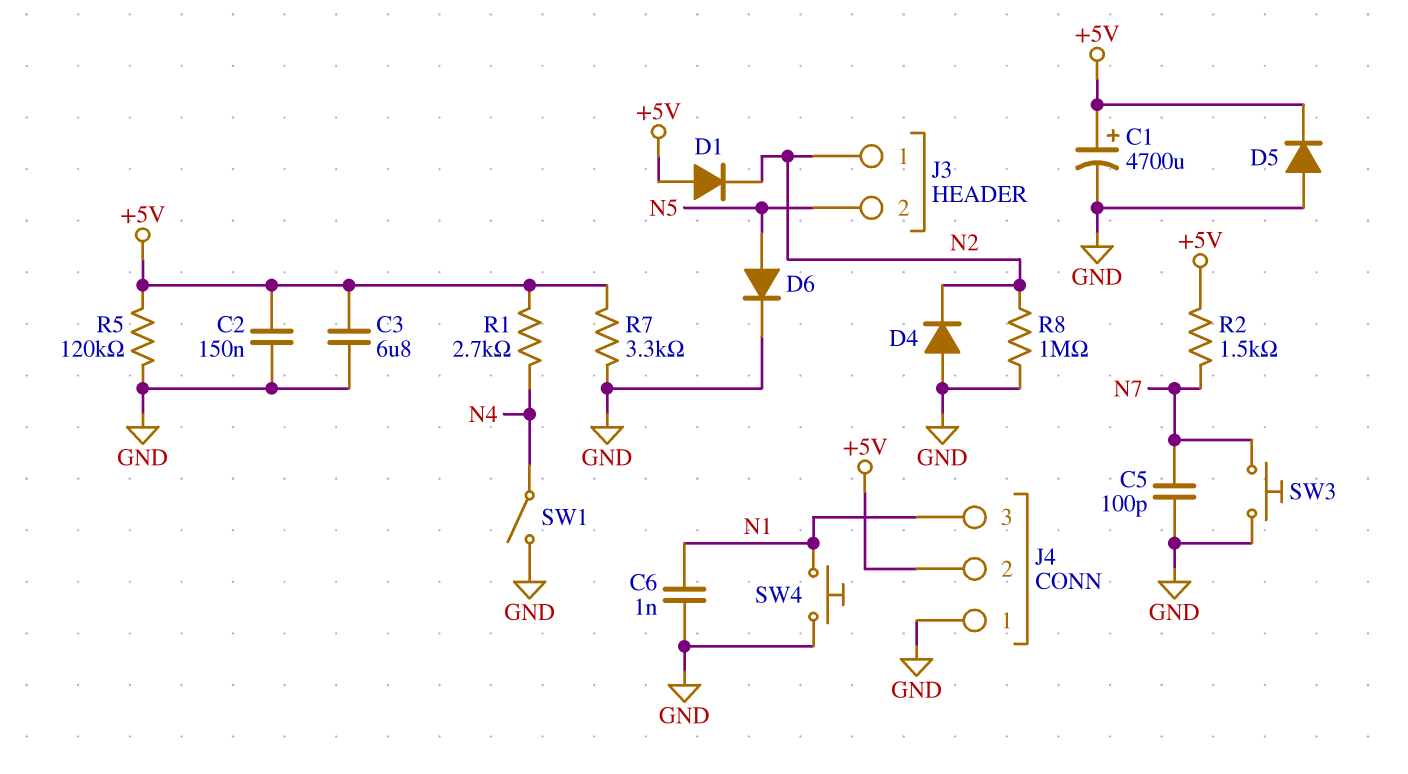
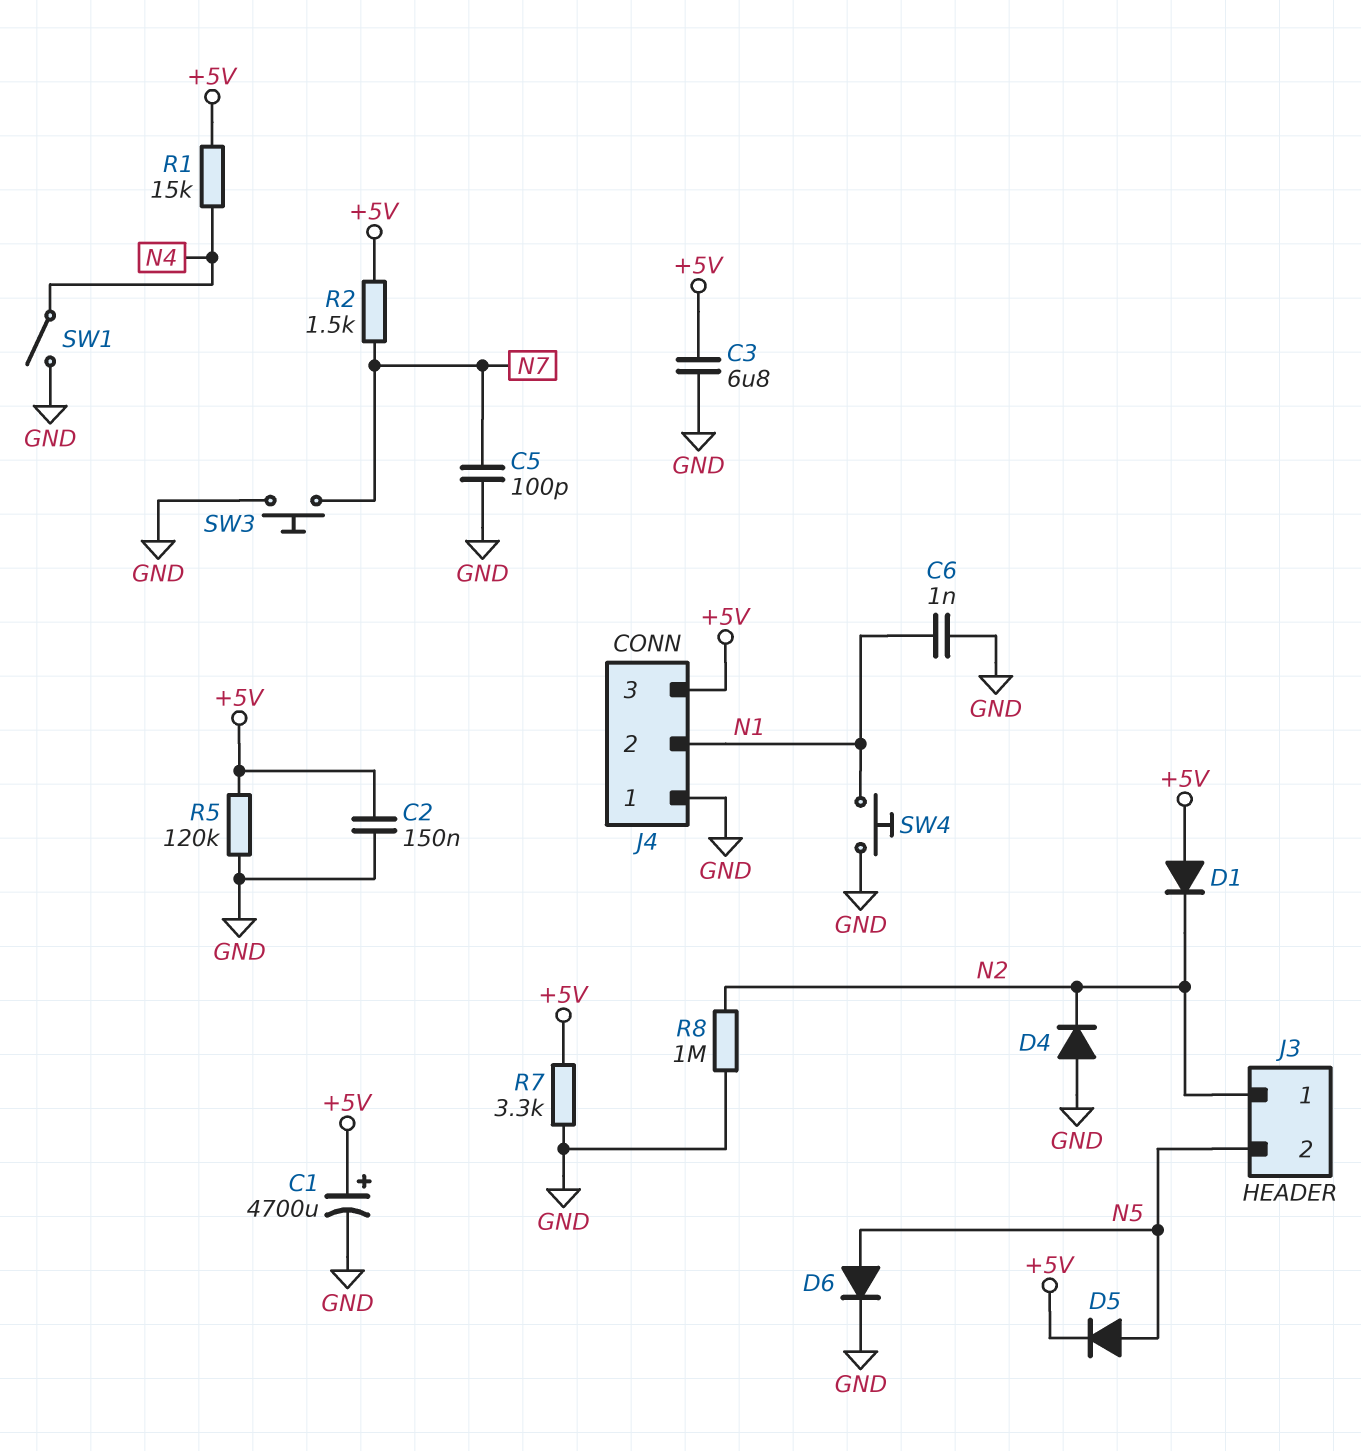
D5: diode (A GND, K +5V) -> diode (A N5, K +5V)
J4 pin 2: +5V -> N1
J4 pin 3: N1 -> +5V
R1: 2.7k (+5V, N4) -> 15k (+5V, N4)

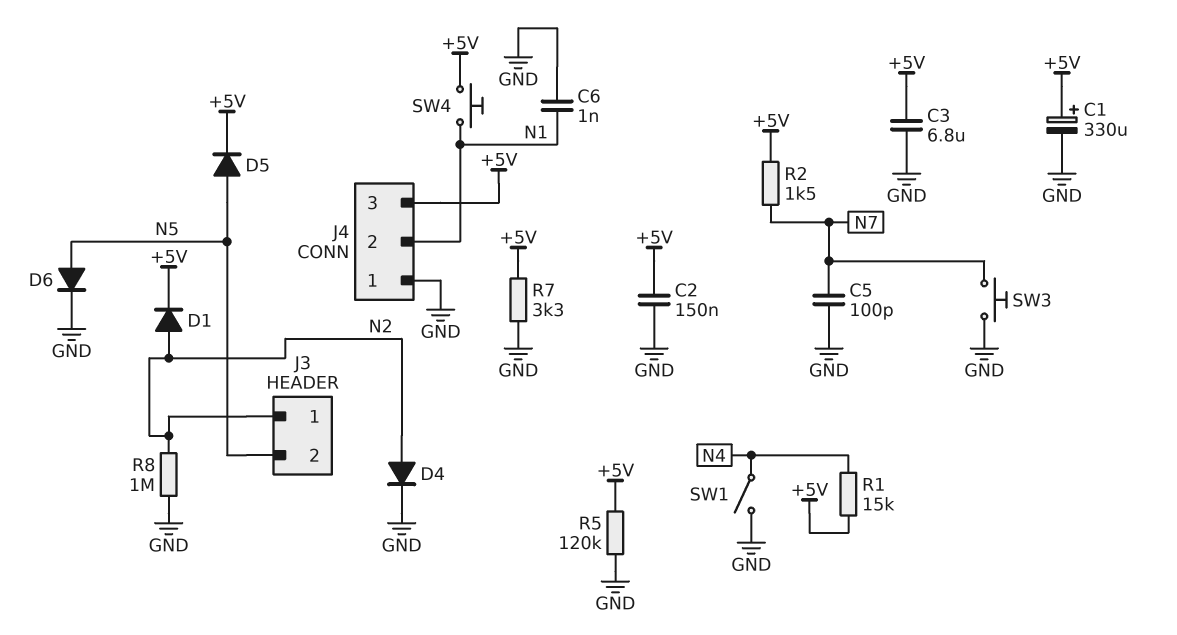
C1: 4700uF (plus +5V, minus GND) -> 330uF (plus +5V, minus GND)
D1: diode (A +5V, K N2) -> diode (A N2, K +5V)
D4: diode (A GND, K N2) -> diode (A N2, K GND)
SW4: button (GND, N1) -> button (+5V, N1)

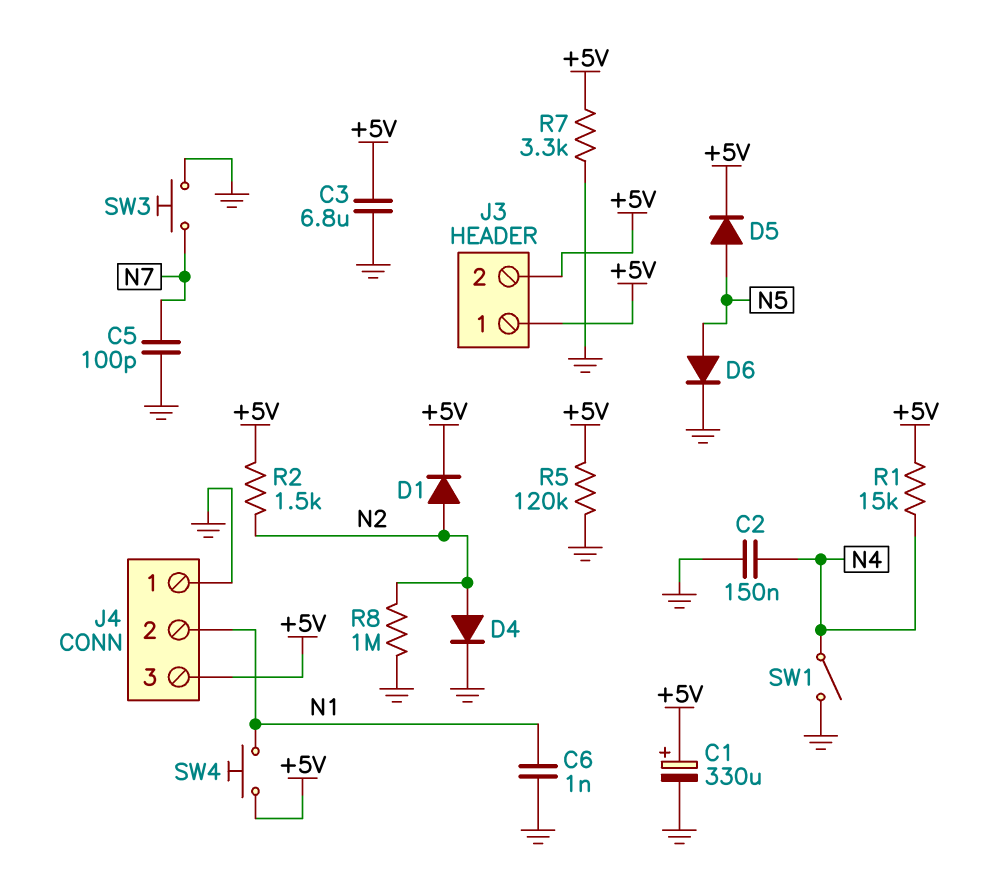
C2: 150nF (+5V, GND) -> 150nF (GND, N4)
J3 pin 1: N2 -> +5V
J3 pin 2: N5 -> +5V
R2: 1.5k (+5V, N7) -> 1.5k (+5V, N2)

